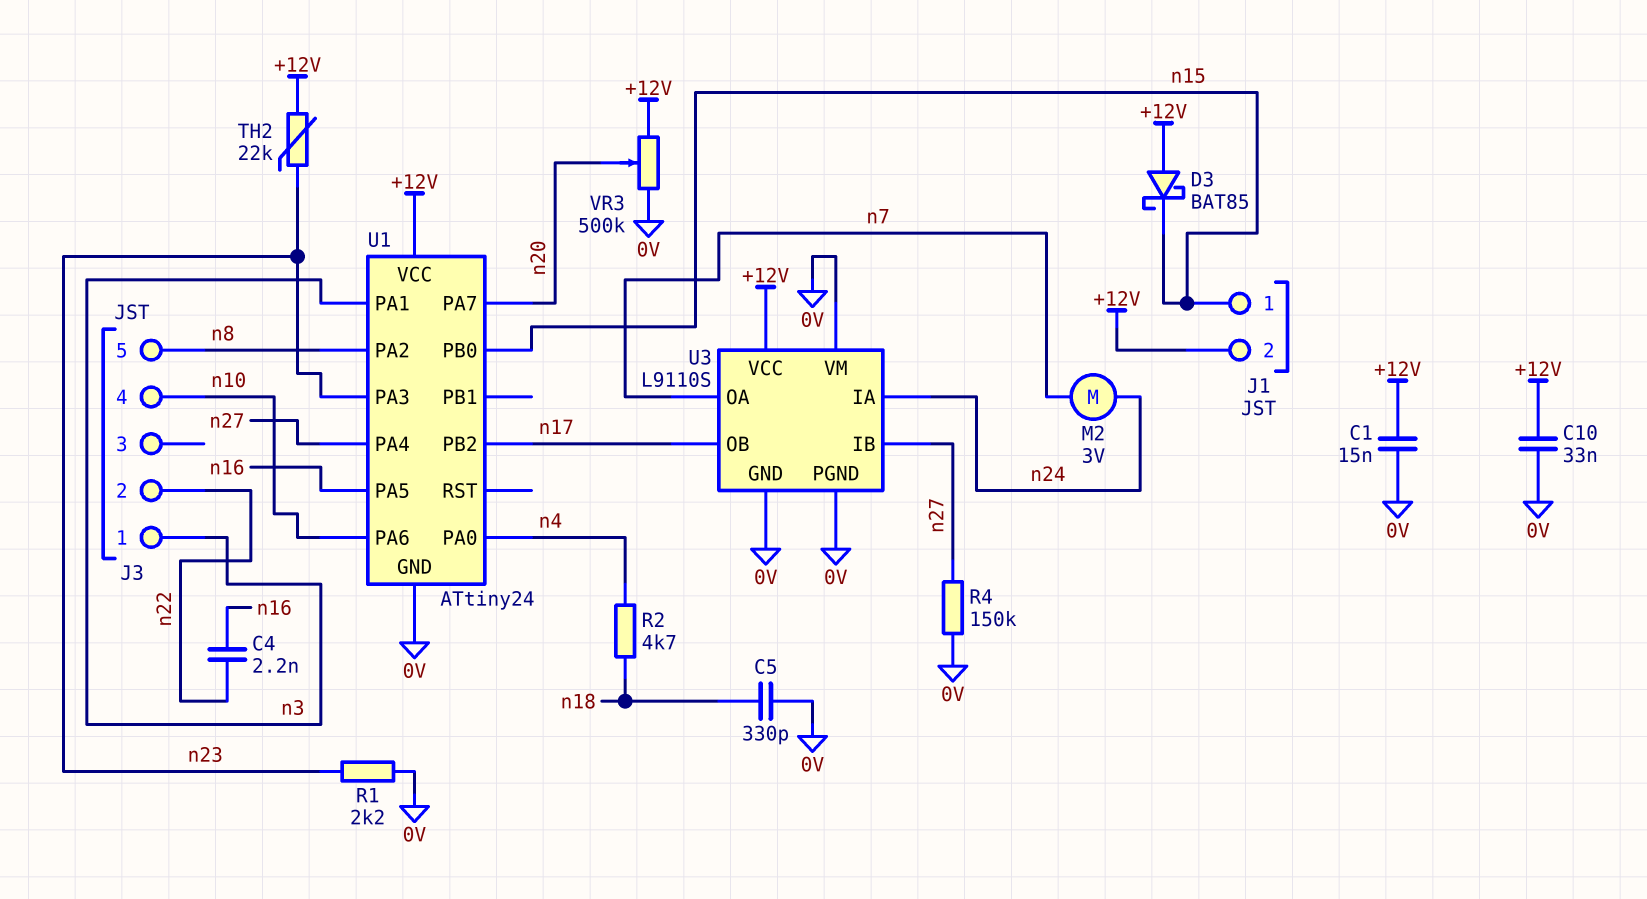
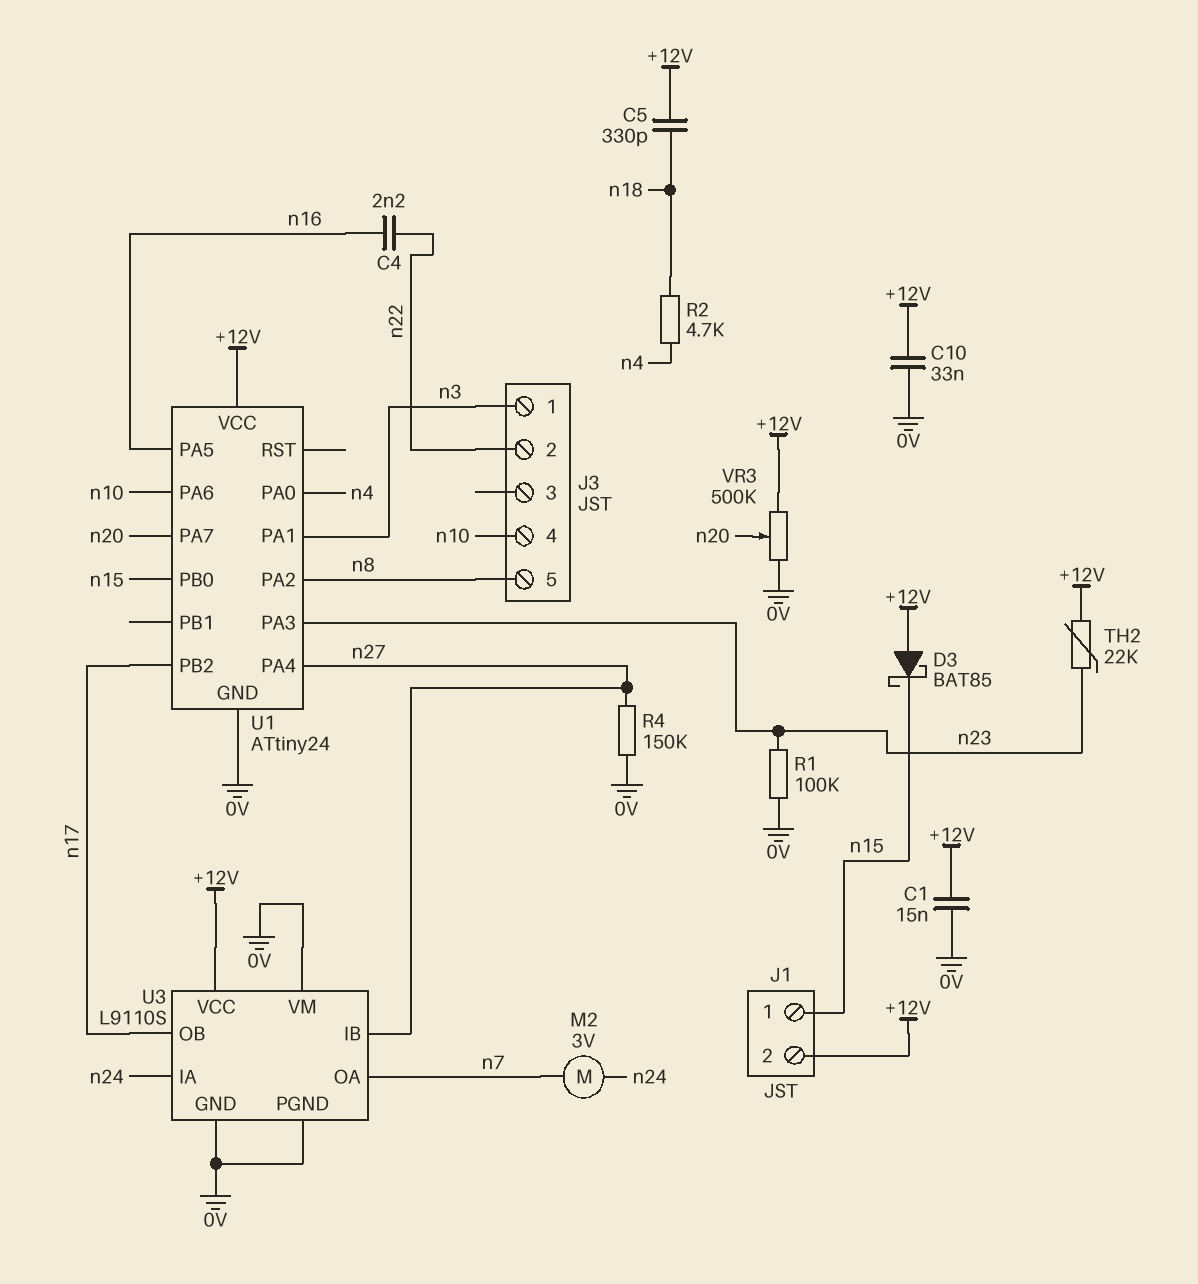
C5: 330pF (0V, n18) -> 330pF (+12V, n18)
R1: 2.2k (0V, n23) -> 100k (0V, n23)

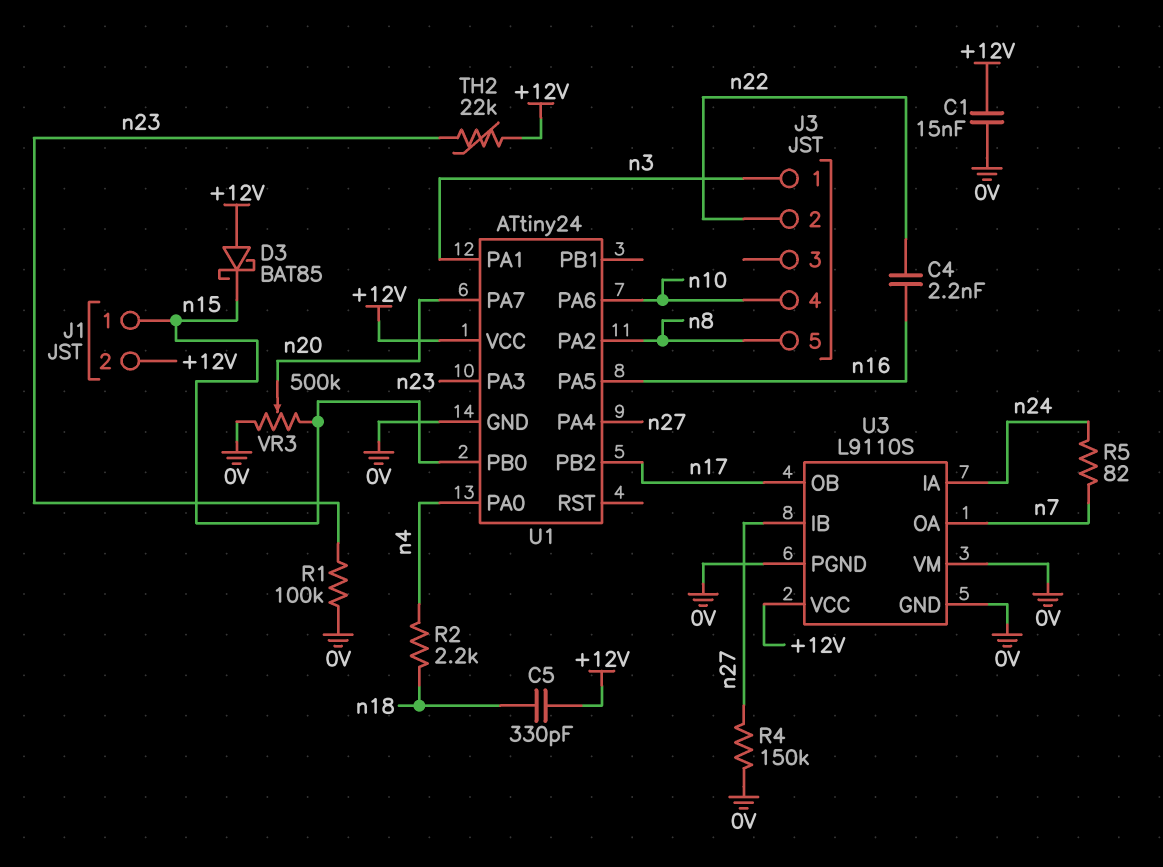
C10: 33nF (+12V, 0V) -> none
M2: motor 3V (n7, n24) -> none
R2: 4.7k (n4, n18) -> 2.2k (n4, n18)
R5: none -> 82 (n7, n24)
VR3: 500k (+12V, 0V, wiper n20) -> 500k (0V, n15, wiper n20)

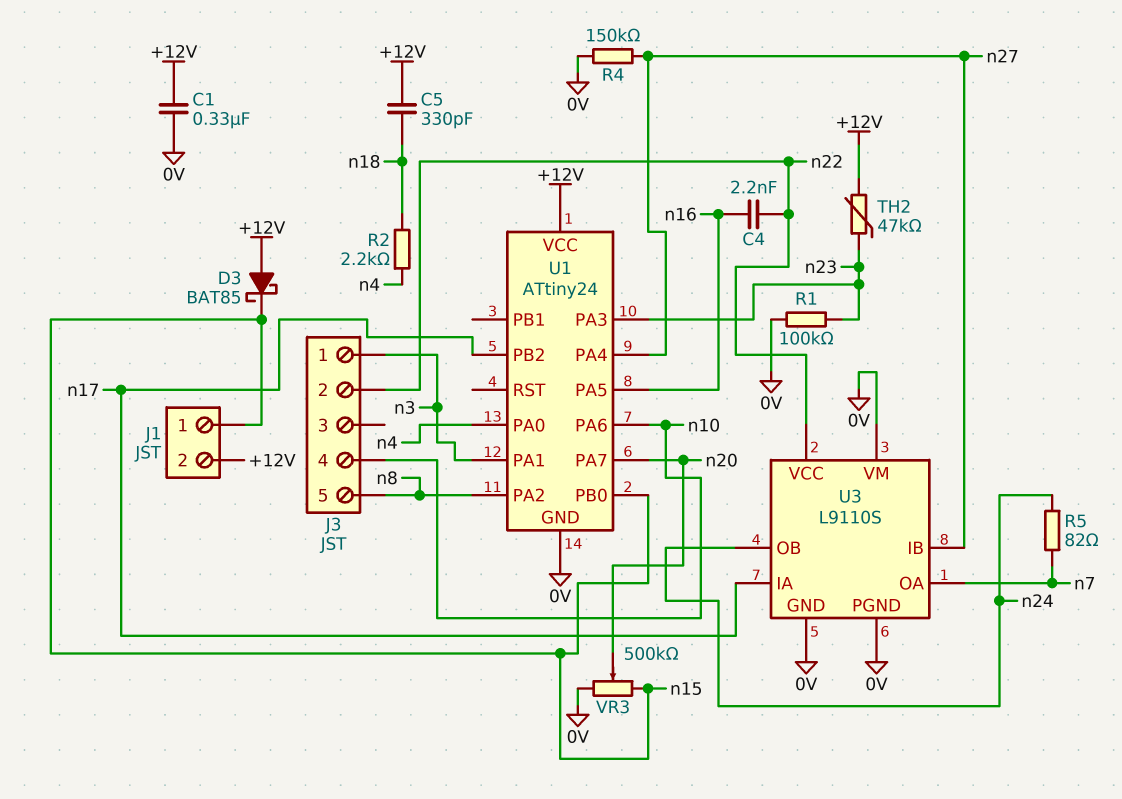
C1: 15nF (+12V, 0V) -> 330nF (+12V, 0V)
TH2: 22k (+12V, n23) -> 47k (+12V, n23)
U3 pin IA: n24 -> n17
U3 pin OB: n17 -> n24
U3 pin VCC: +12V -> n22

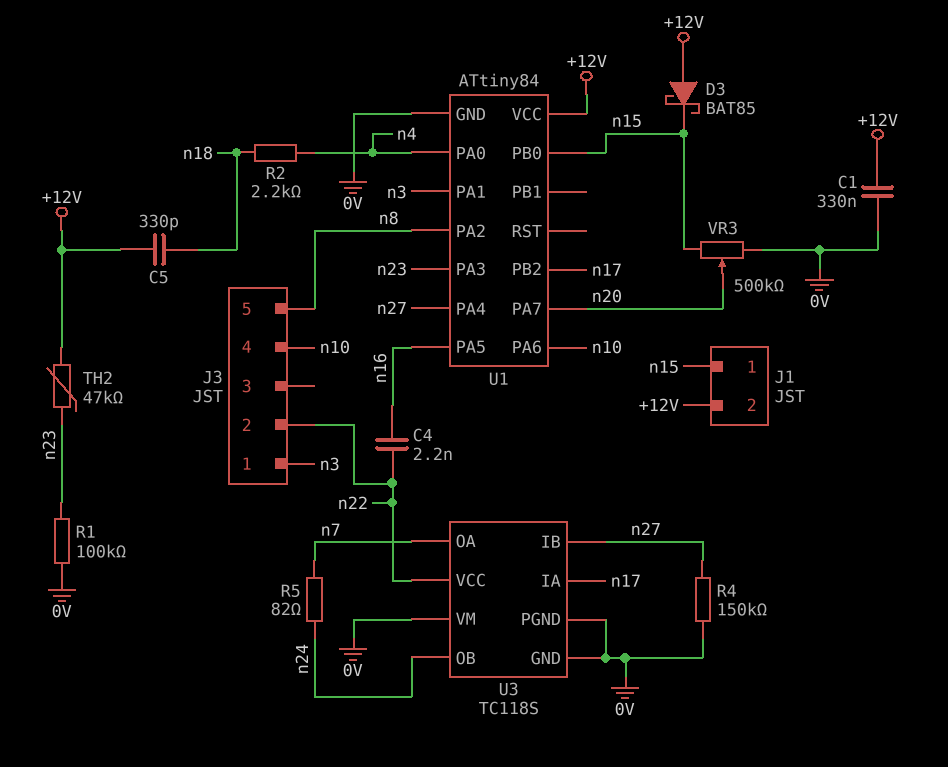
U1: ATtiny24 -> ATtiny84
U3: L9110S -> TC118S

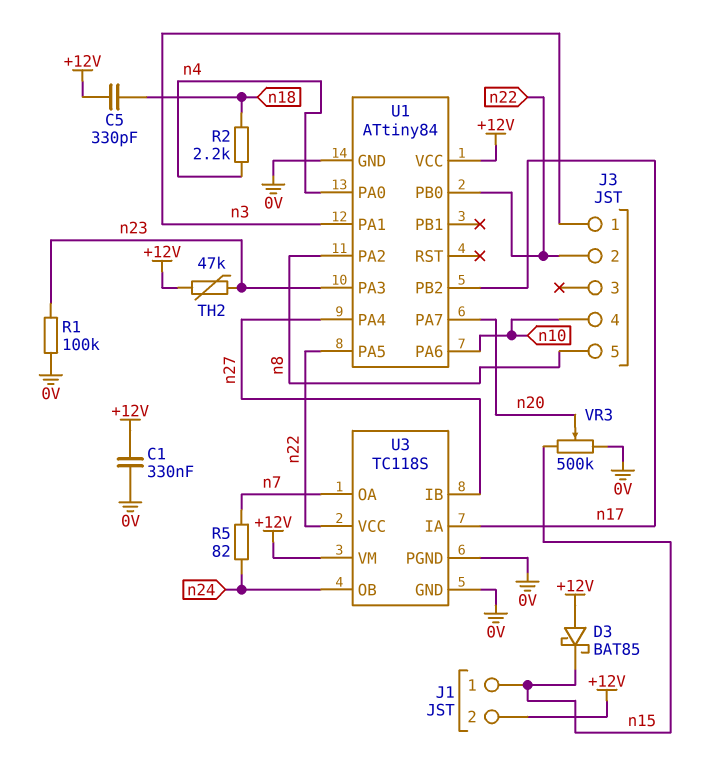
C4: 2.2nF (n16, n22) -> none
R4: 150k (0V, n27) -> none
U1 pin PA5: n16 -> n22
U1 pin PB0: n15 -> n22
U3 pin VM: 0V -> +12V

